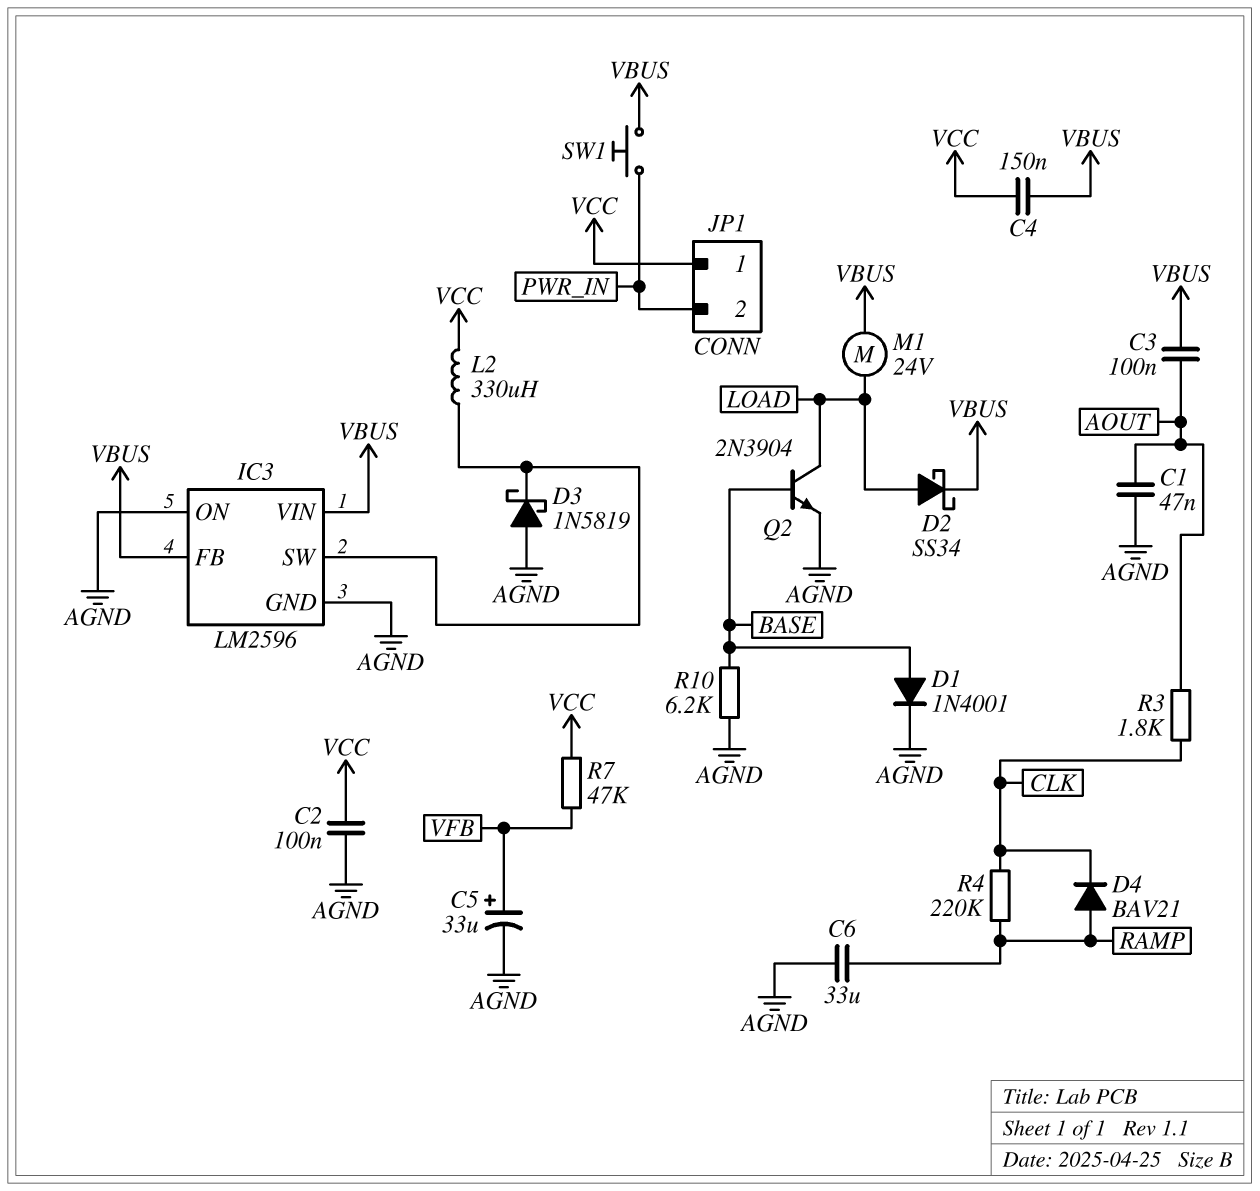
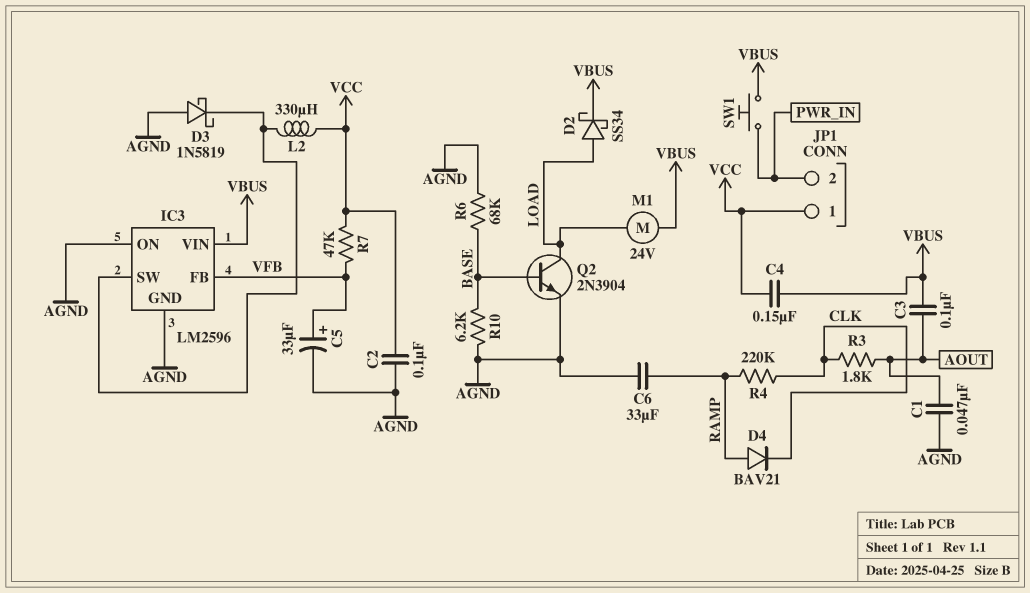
D1: diode 1N4001 (A BASE, K AGND) -> none
IC3 pin FB: VBUS -> VFB
R6: none -> 68k (AGND, BASE)

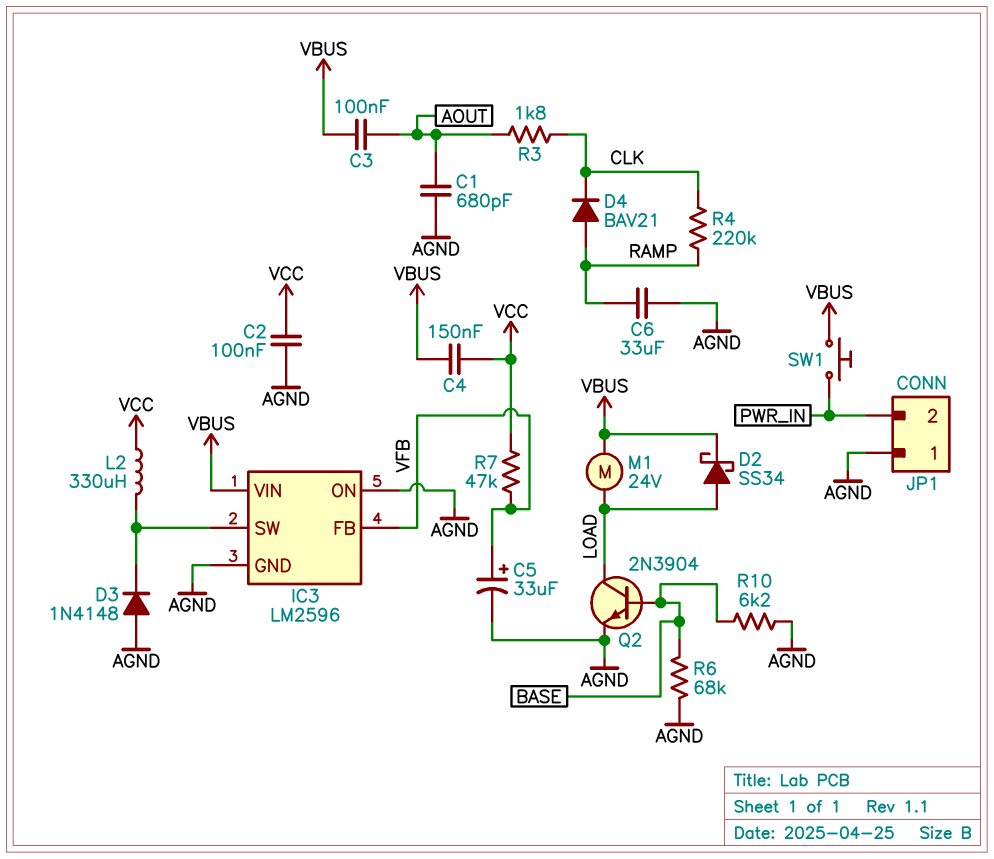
C1: 47nF (AGND, AOUT) -> 680pF (AGND, AOUT)
D3: schottky 1N5819 (A AGND, K IC3/SW) -> diode 1N4148 (A AGND, K IC3/SW)
JP1 pin 1: VCC -> AGND

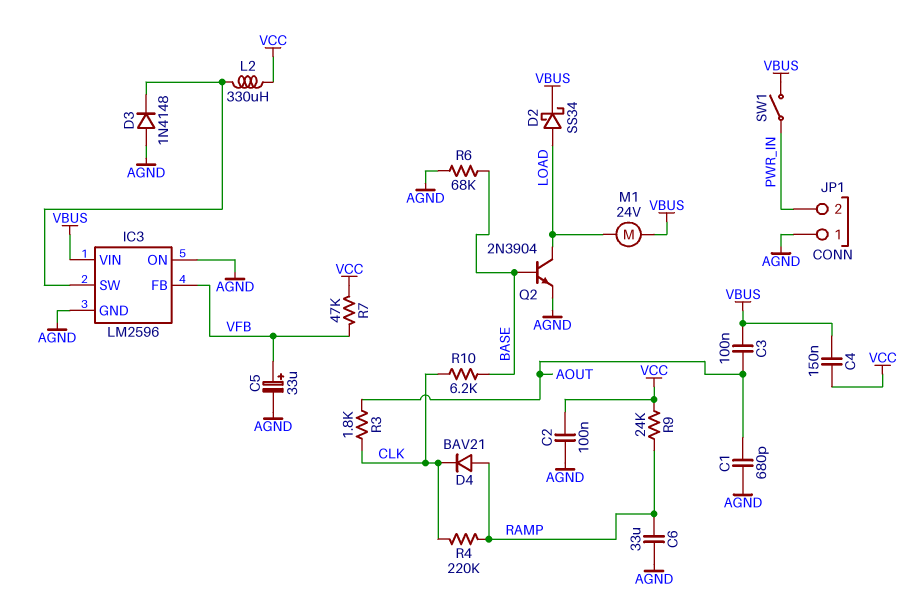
R9: none -> 24k (RAMP, VCC)
R10: 6.2k (AGND, BASE) -> 6.2k (BASE, CLK)
SW1: button (PWR_IN, VBUS) -> switch (PWR_IN, VBUS)

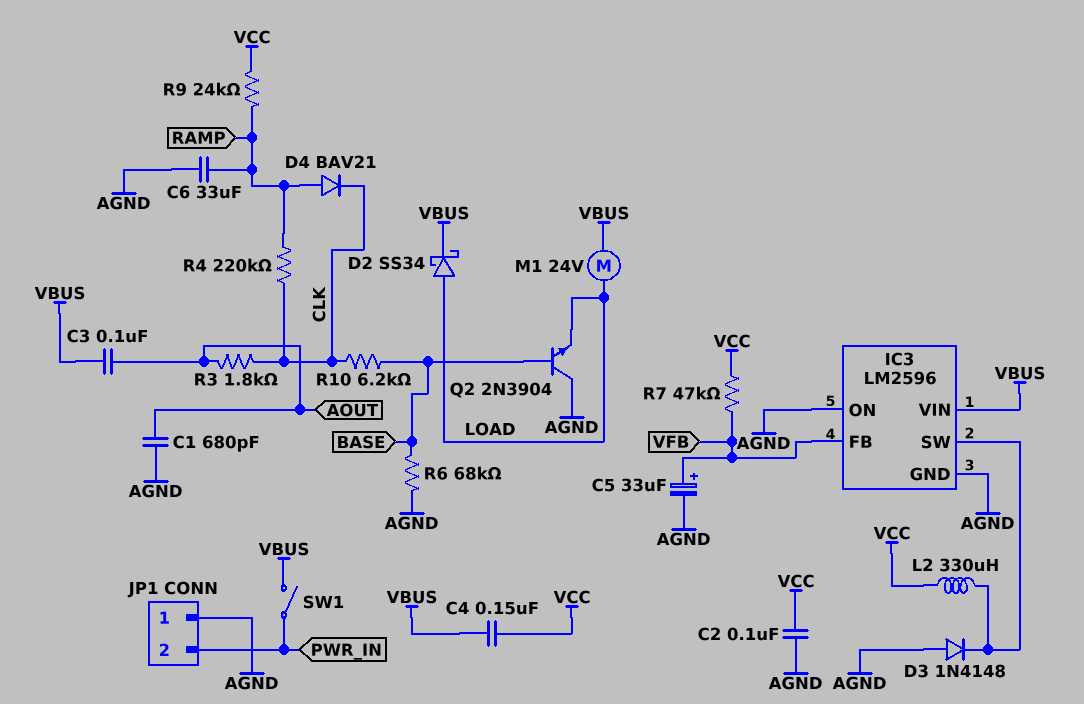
Q2: NPN 2N3904 (B BASE, C LOAD, E AGND) -> NPN 2N3904 (B BASE, C AGND, E LOAD)

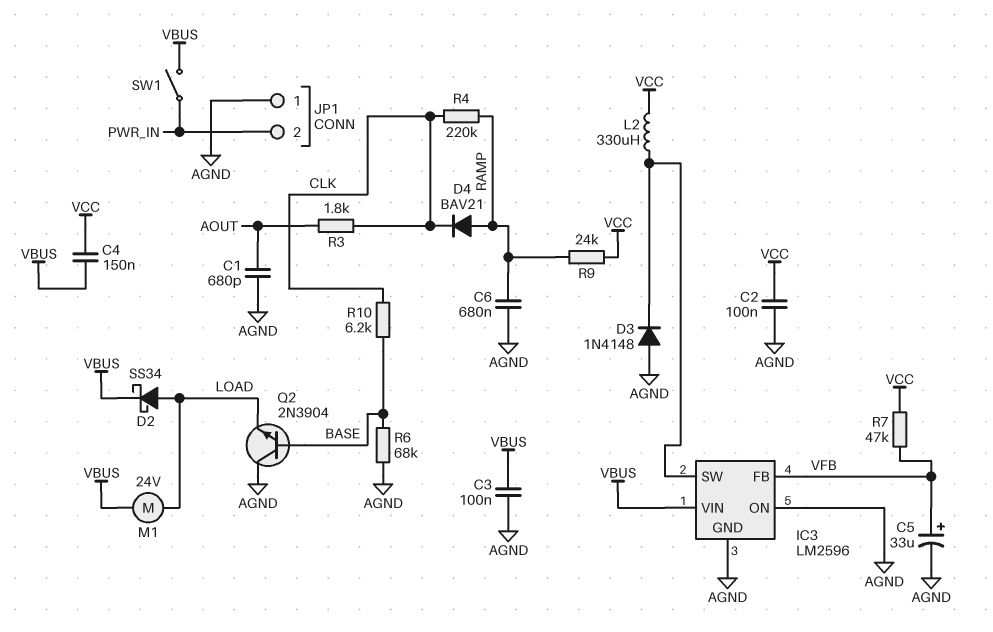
C3: 100nF (AOUT, VBUS) -> 100nF (AGND, VBUS)
C6: 33uF (AGND, RAMP) -> 680nF (AGND, RAMP)

